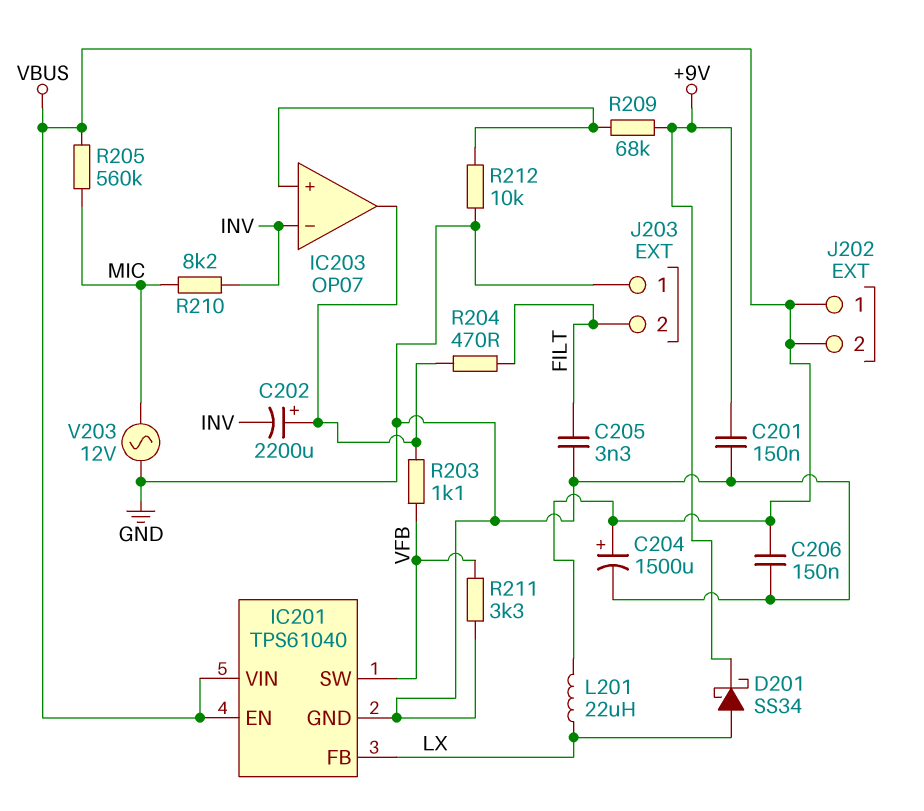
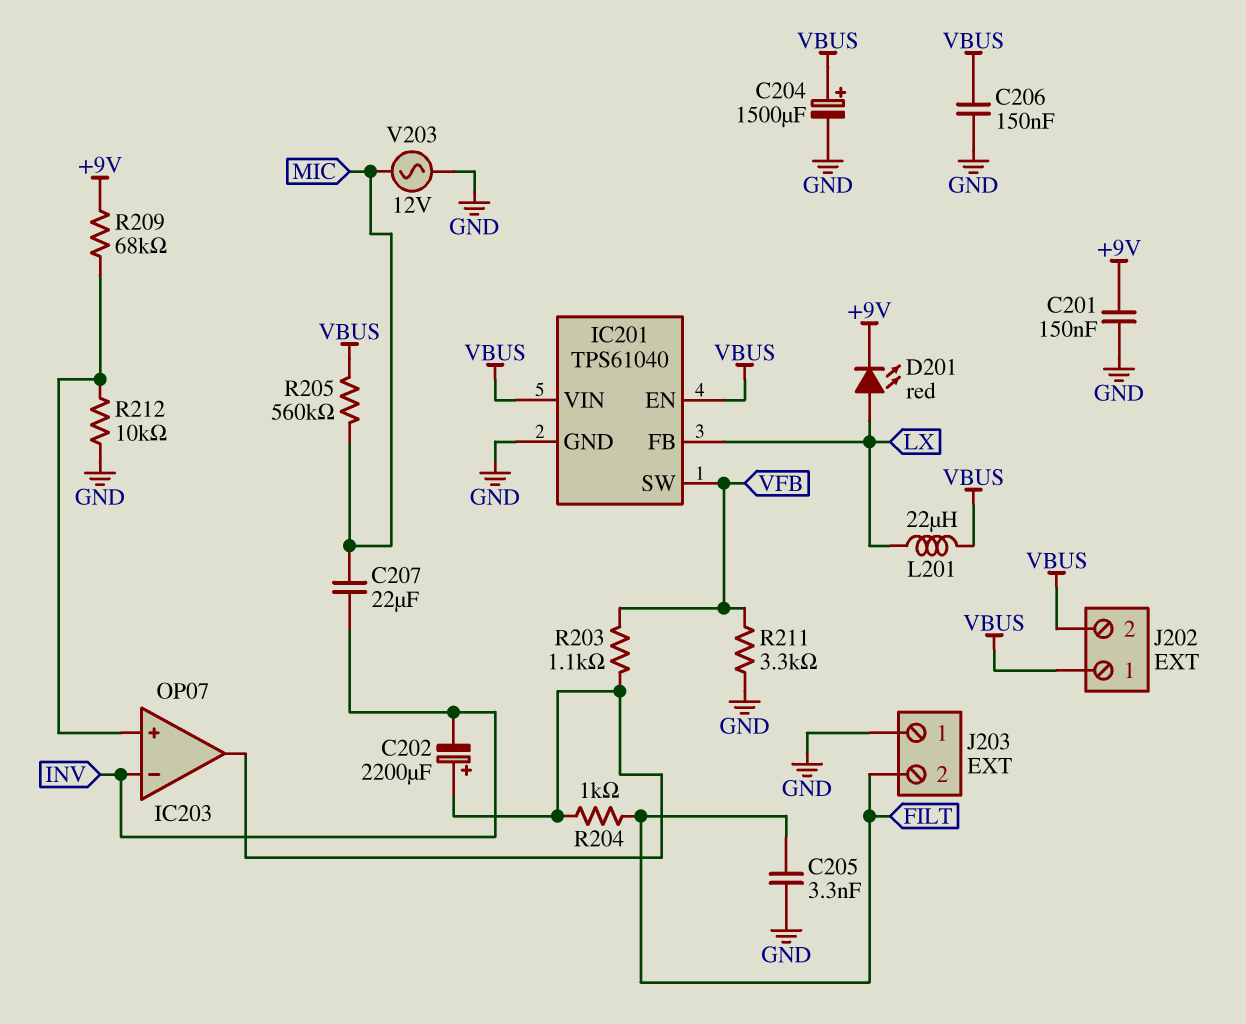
C207: none -> 22uF (INV, MIC)
D201: schottky SS34 (A LX, K +9V) -> LED red (A LX, K +9V)
R204: 470 (FILT, IC203/out) -> 1k (FILT, IC203/out)
R210: 8.2k (INV, MIC) -> none

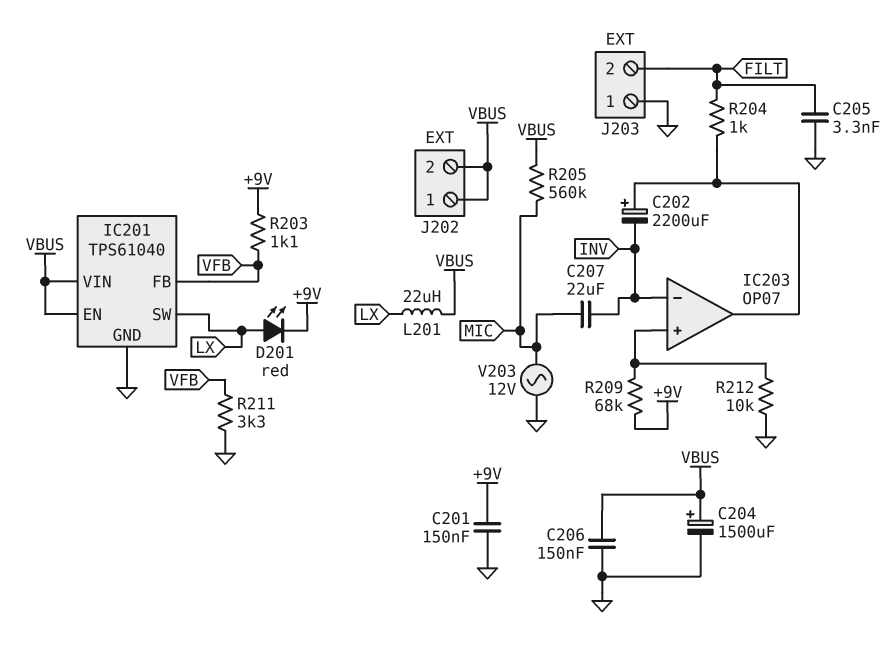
IC201 pin FB: LX -> VFB
IC201 pin SW: VFB -> LX
R203: 1.1k (IC203/out, VFB) -> 1.1k (+9V, VFB)

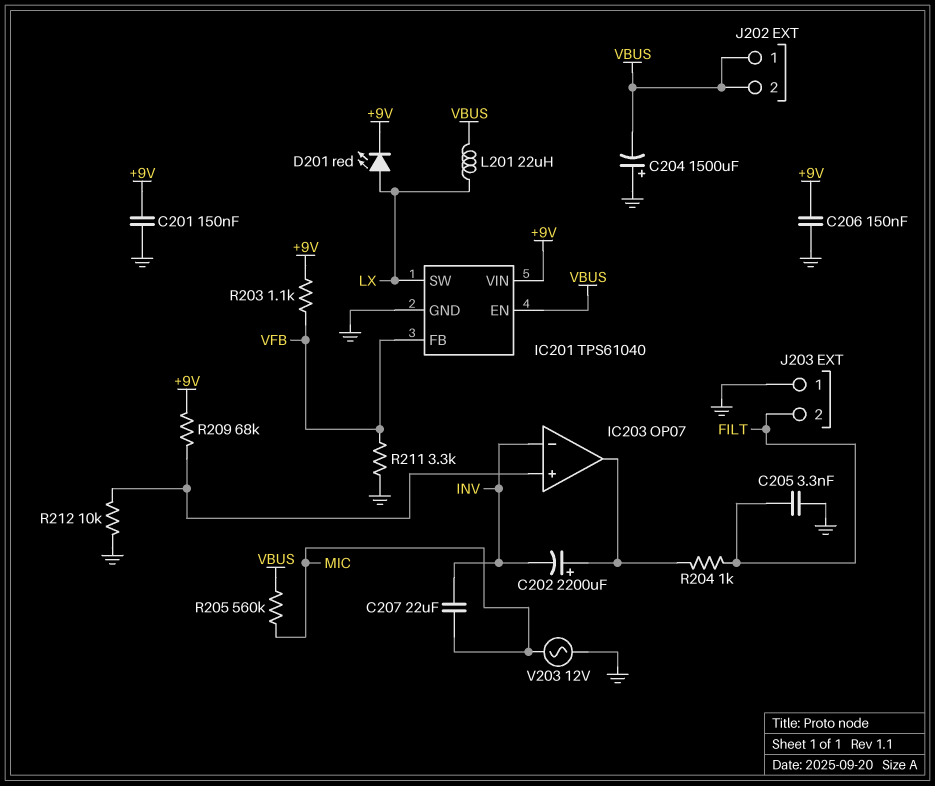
C204: 1500uF (plus VBUS, minus GND) -> 1500uF (plus GND, minus VBUS)
C206: 150nF (GND, VBUS) -> 150nF (+9V, GND)
IC201 pin VIN: VBUS -> +9V

